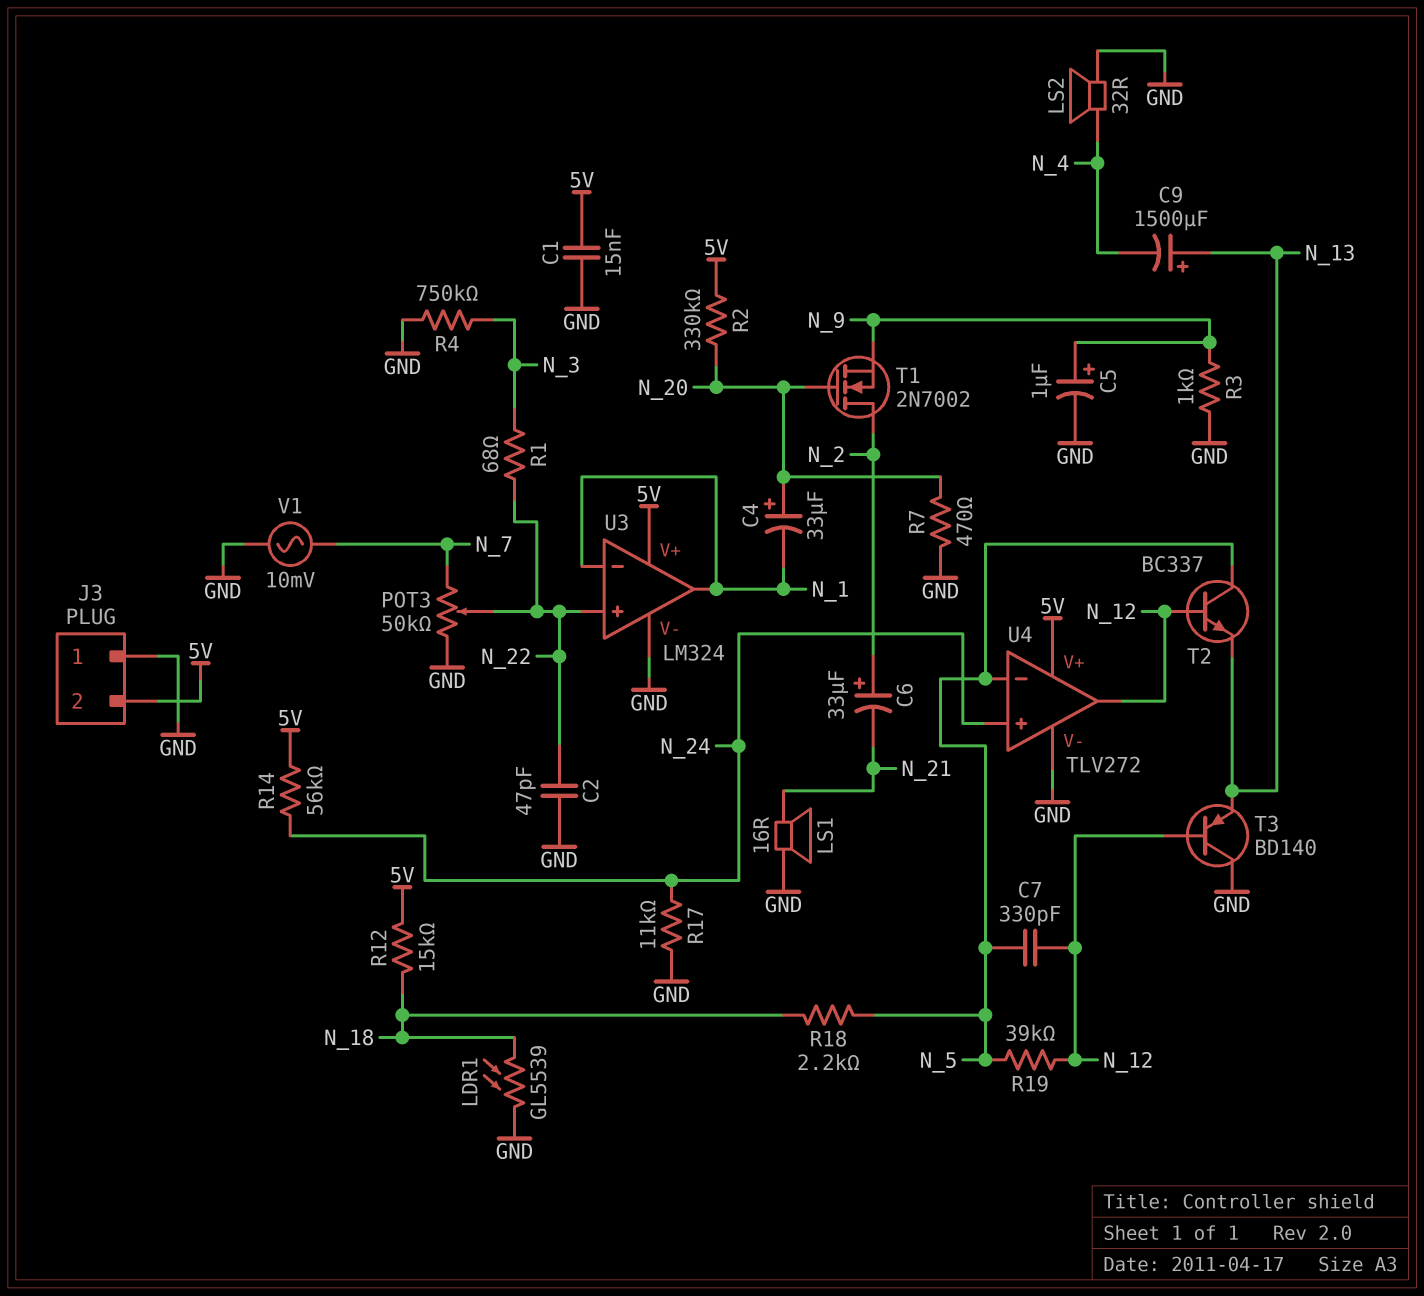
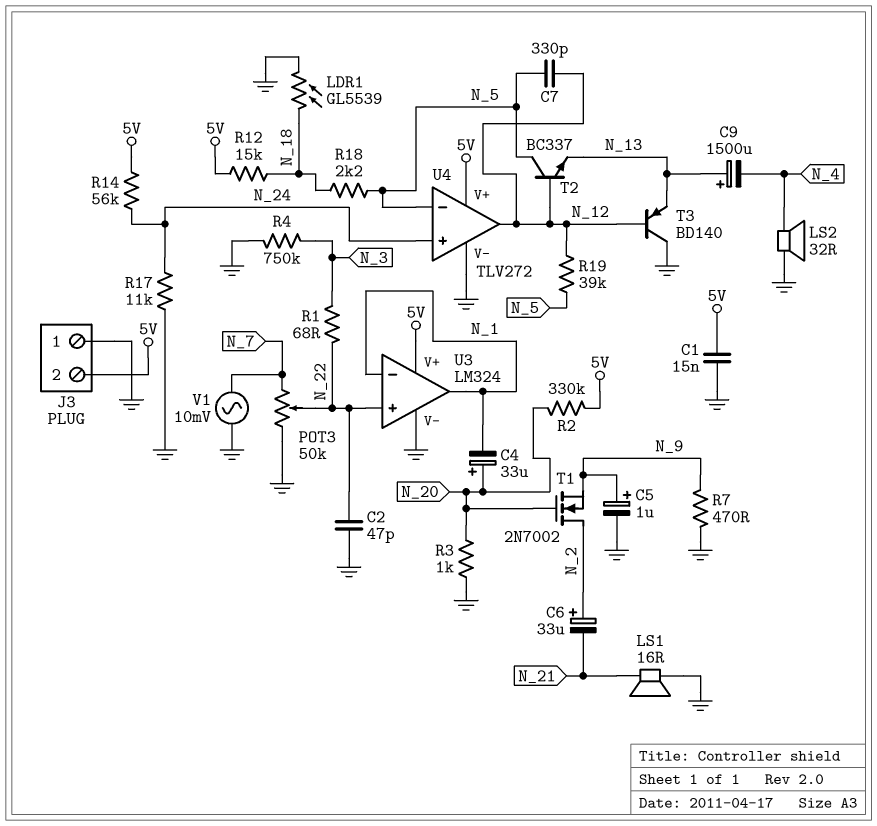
R3: 1k (GND, N_9) -> 1k (GND, N_20)
R7: 470 (GND, N_20) -> 470 (GND, N_9)

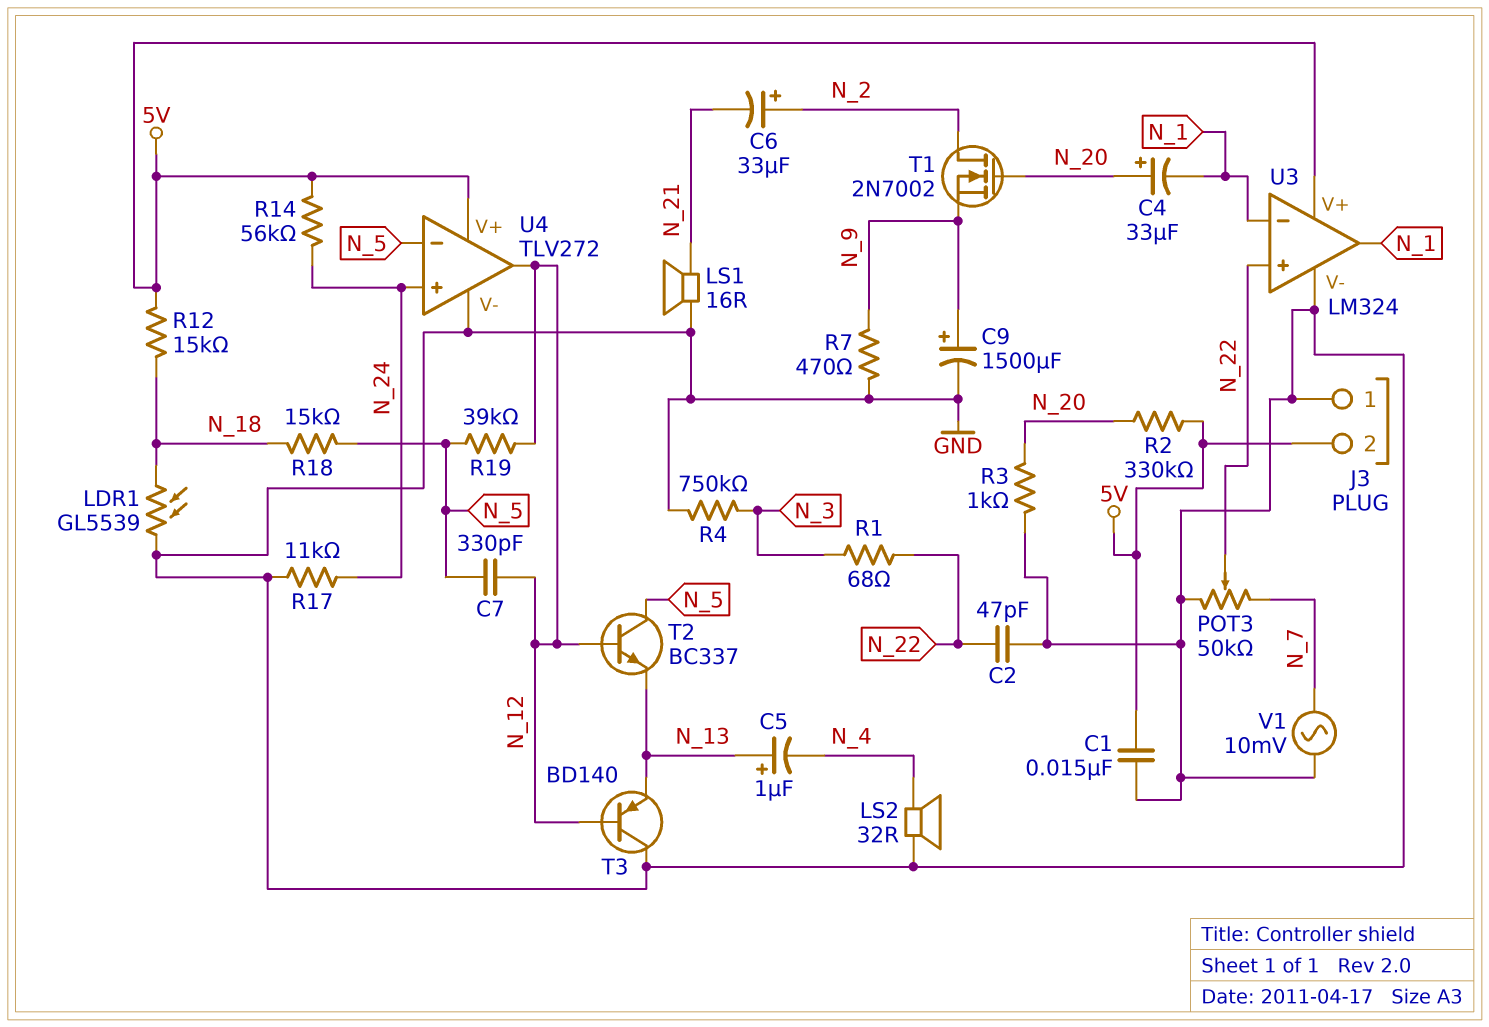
C5: 1uF (plus N_9, minus GND) -> 1uF (plus N_13, minus N_4)
C9: 1500uF (plus N_13, minus N_4) -> 1500uF (plus N_9, minus GND)
R18: 2.2k (N_5, N_18) -> 15k (N_5, N_18)

